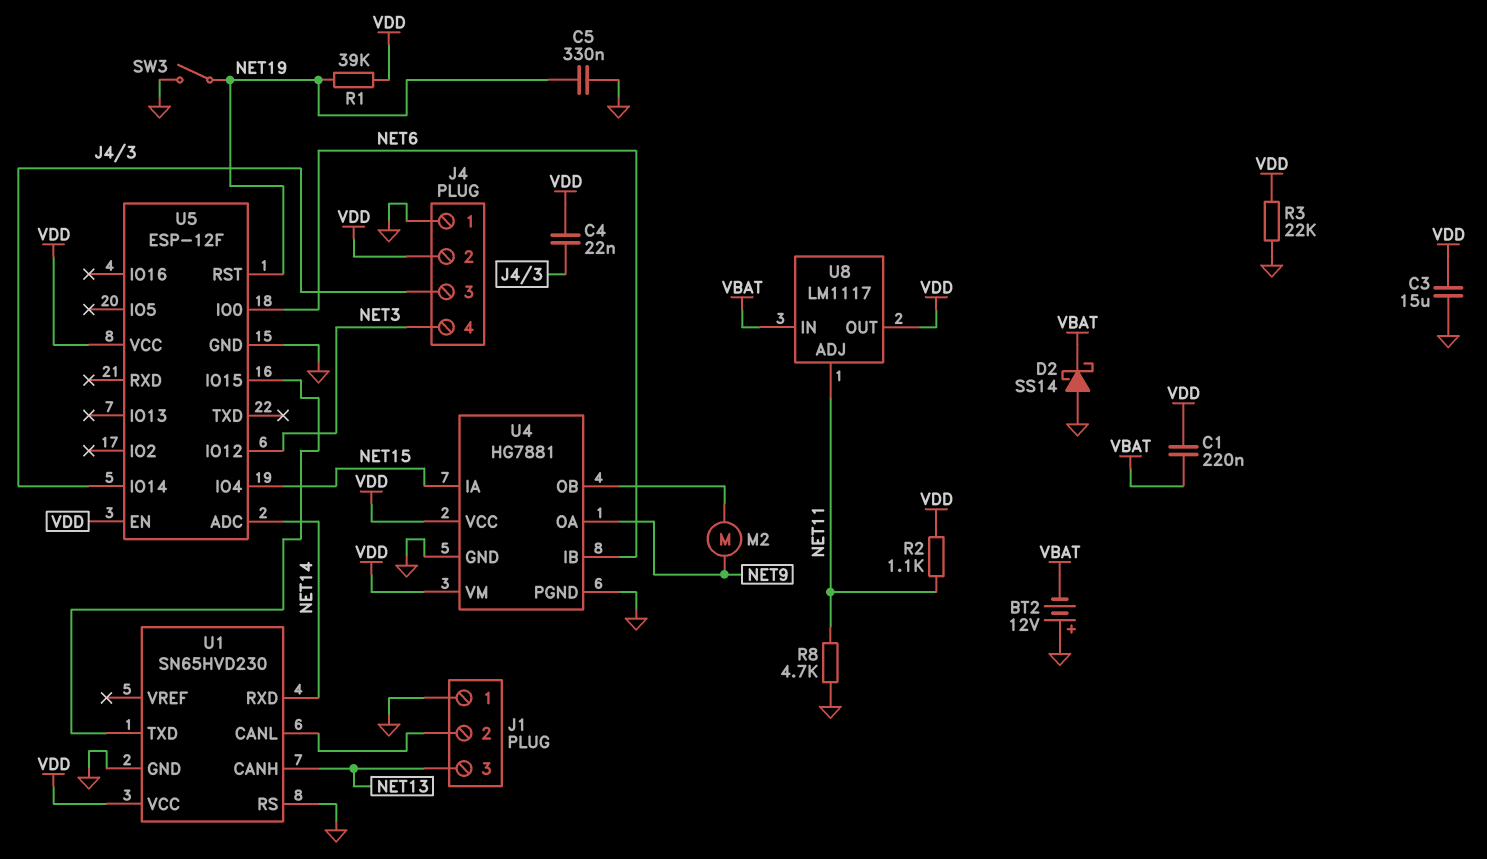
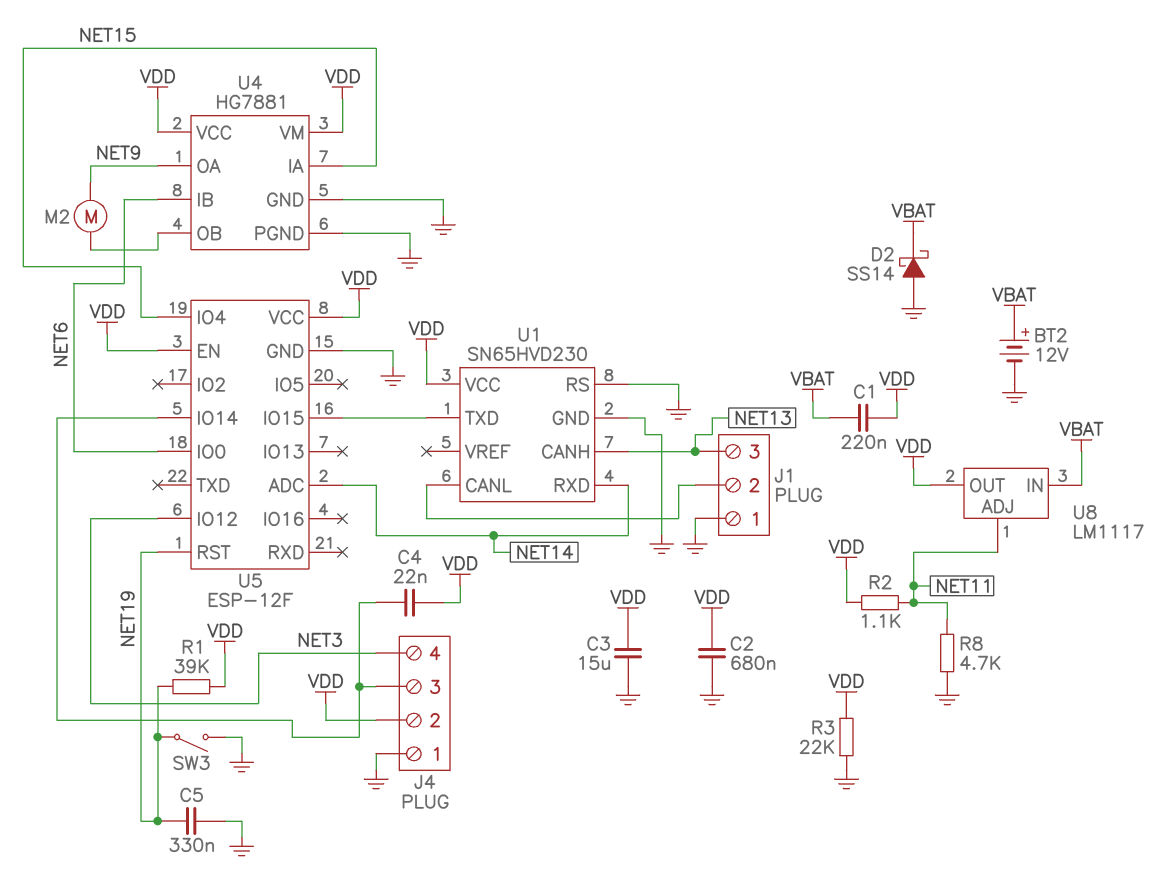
BT2: 12V (plus GND, minus VBAT) -> 12V (plus VBAT, minus GND)
C2: none -> 680nF (GND, VDD)

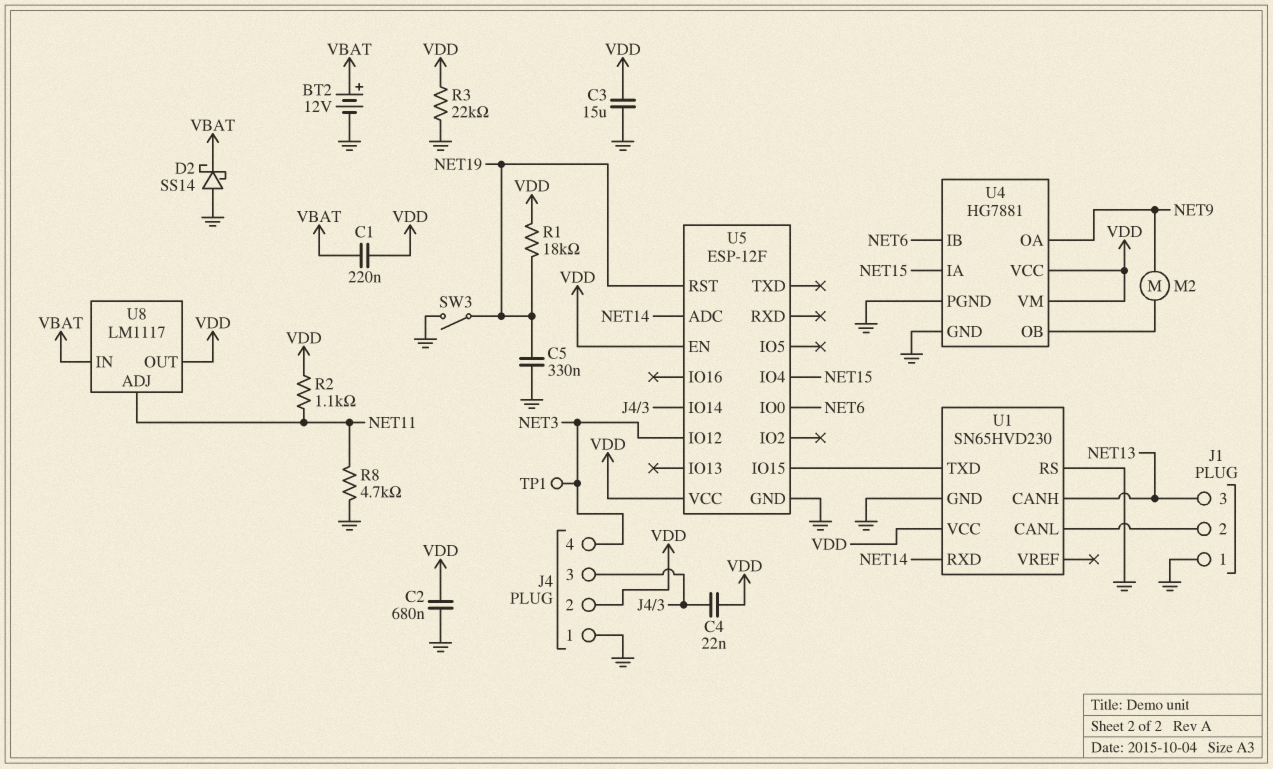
R1: 39k (NET19, VDD) -> 18k (NET19, VDD)
TP1: none -> test point (NET3)

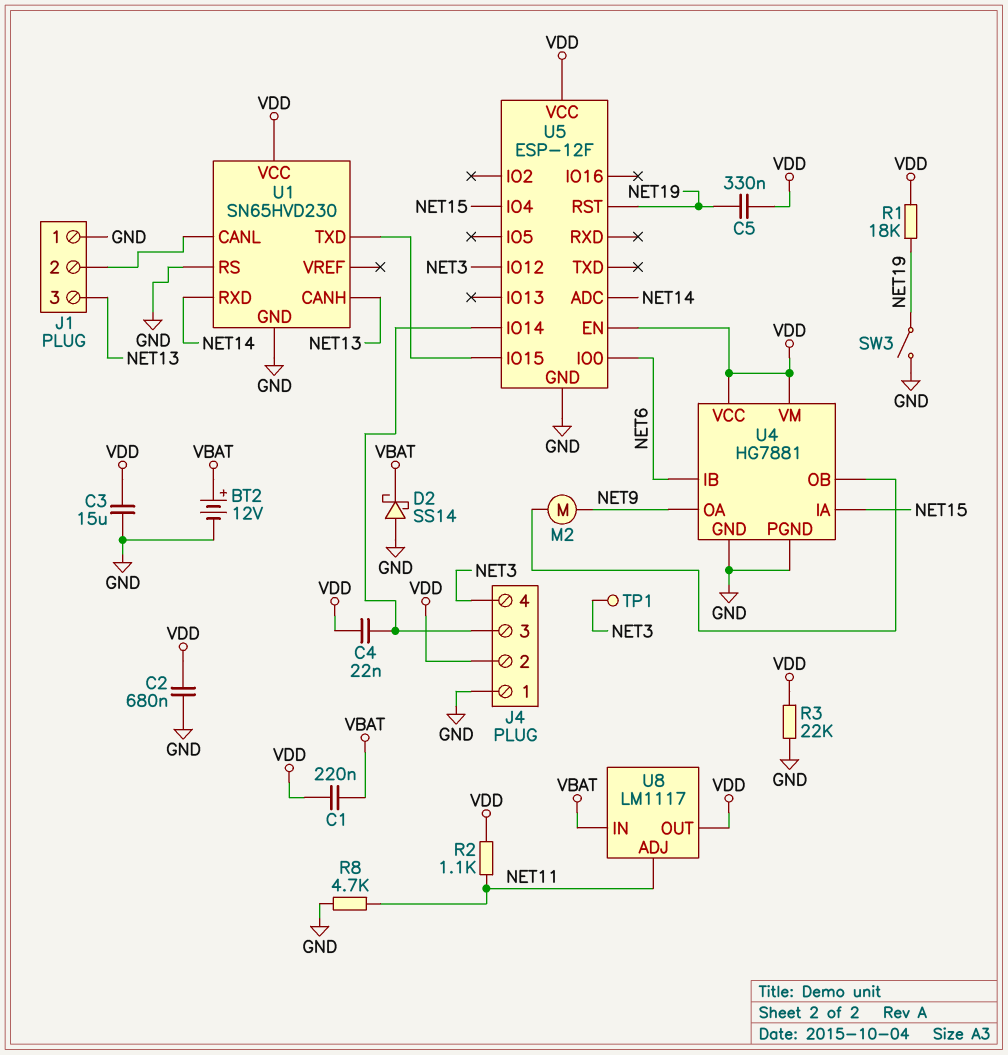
C5: 330nF (GND, NET19) -> 330nF (NET19, VDD)

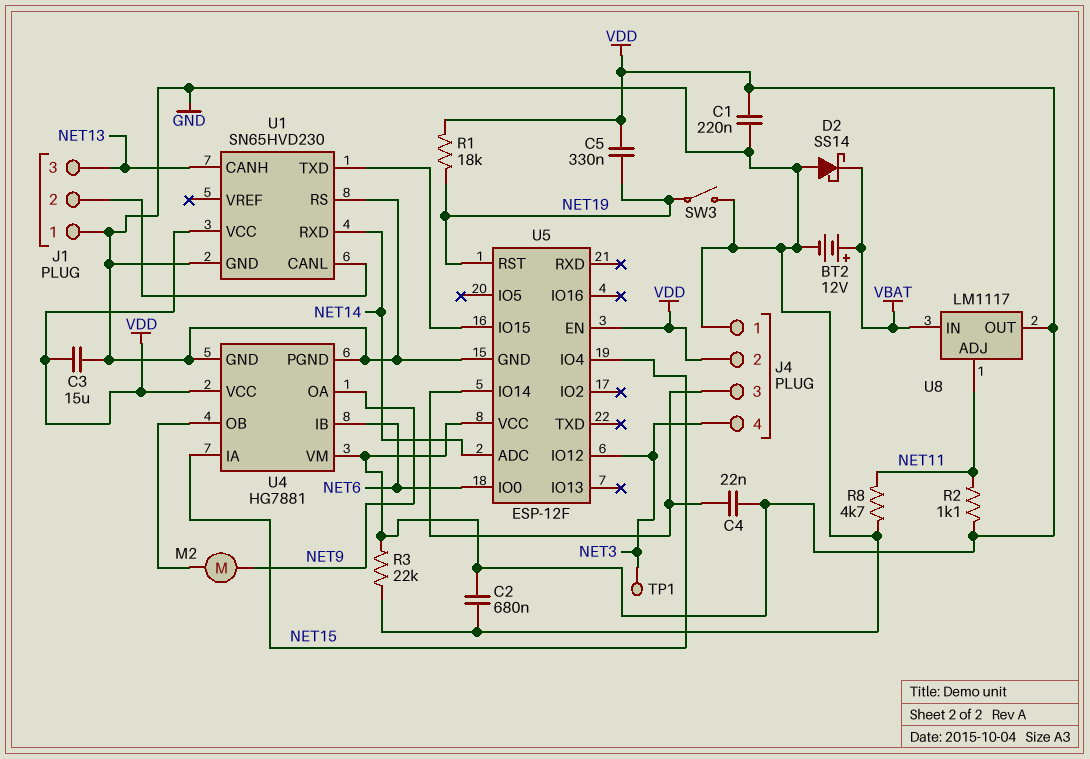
C1: 220nF (VBAT, VDD) -> 220nF (GND, VDD)

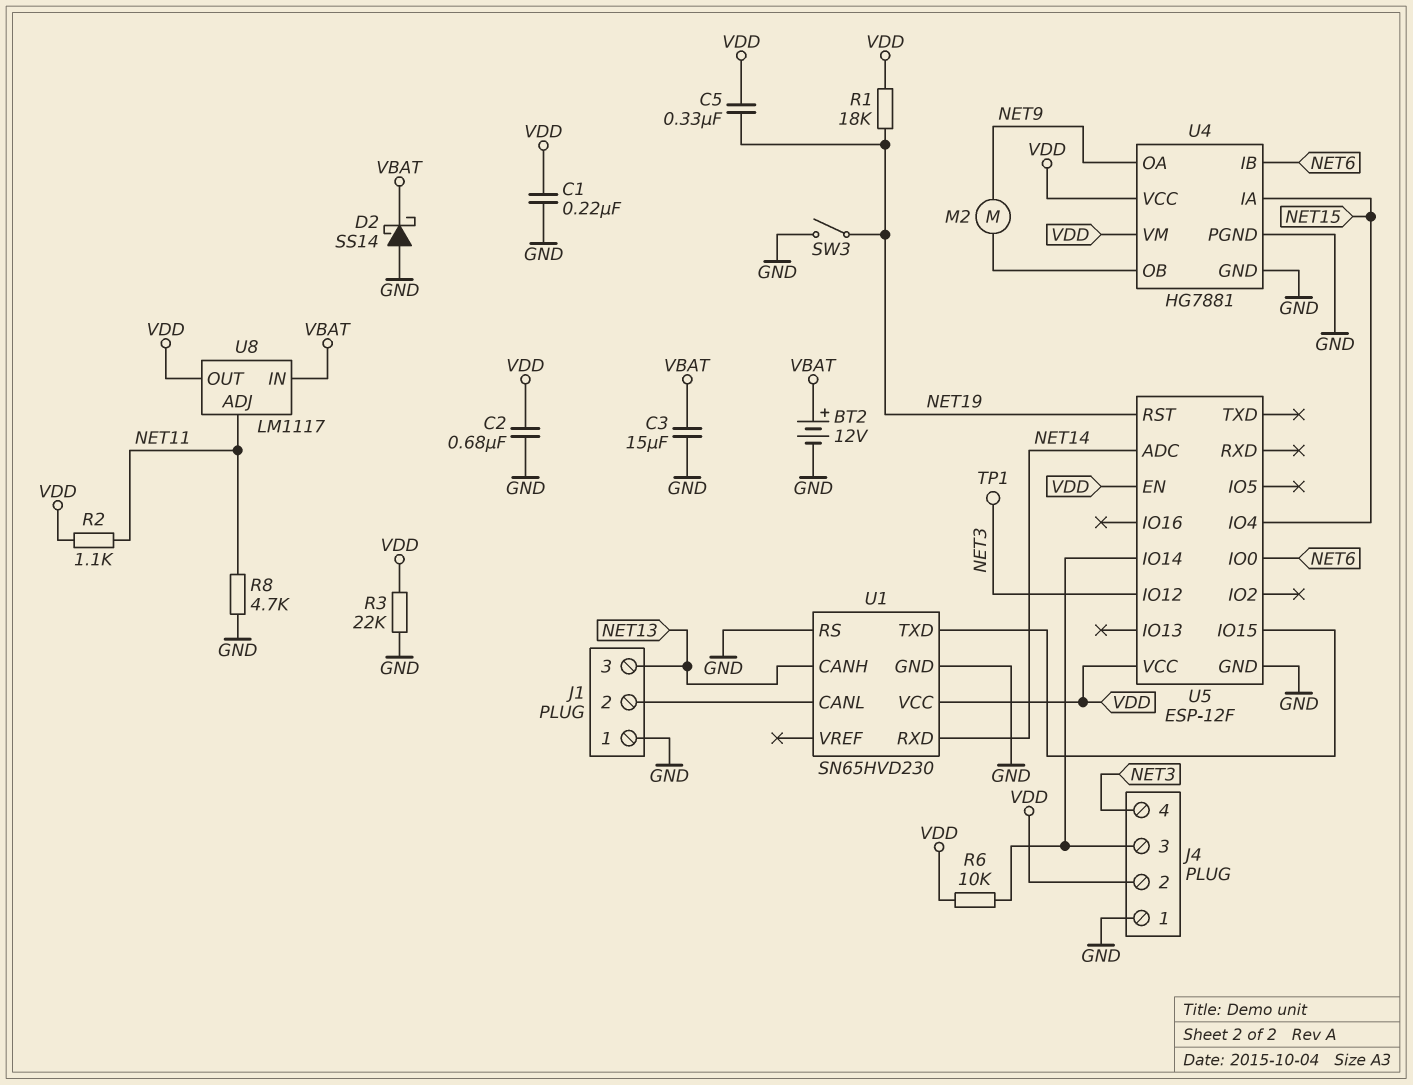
C3: 15uF (GND, VDD) -> 15uF (GND, VBAT)
C4: 22nF (J4/3, VDD) -> none
R6: none -> 10k (J4/3, VDD)

